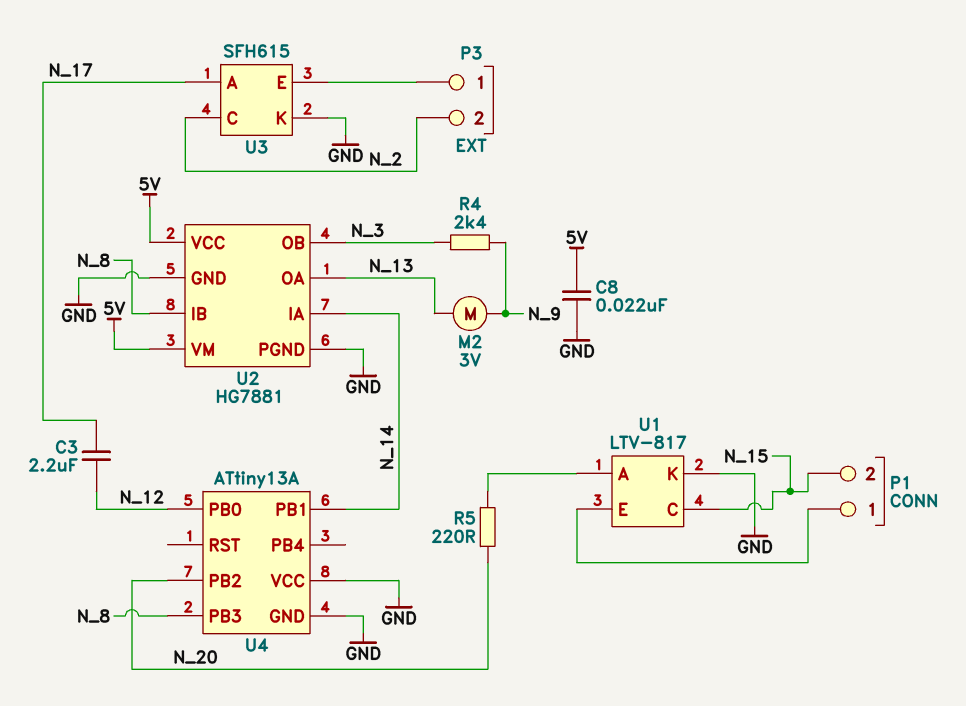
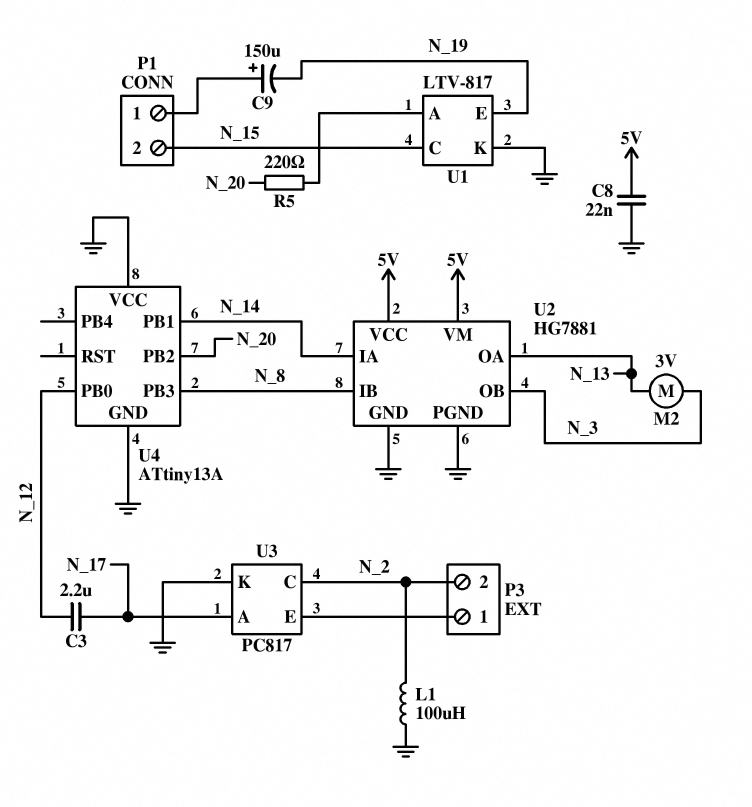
C9: none -> 150uF (plus P1/1, minus N_19)
L1: none -> 100uH (GND, N_2)
M2: motor 3V (N_9, N_13) -> motor 3V (N_3, N_13)
R4: 2.4k (N_3, N_9) -> none
U1 pin E: P1/1 -> N_19
U3: SFH615 -> PC817

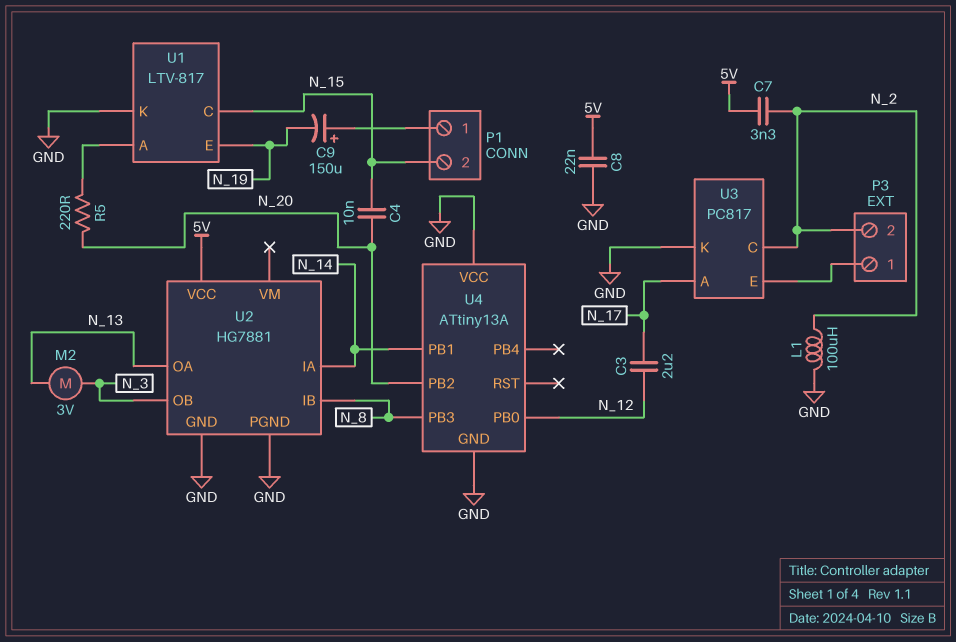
C4: none -> 10nF (N_15, N_20)
C7: none -> 3.3nF (5V, N_2)
U2 pin VM: 5V -> none

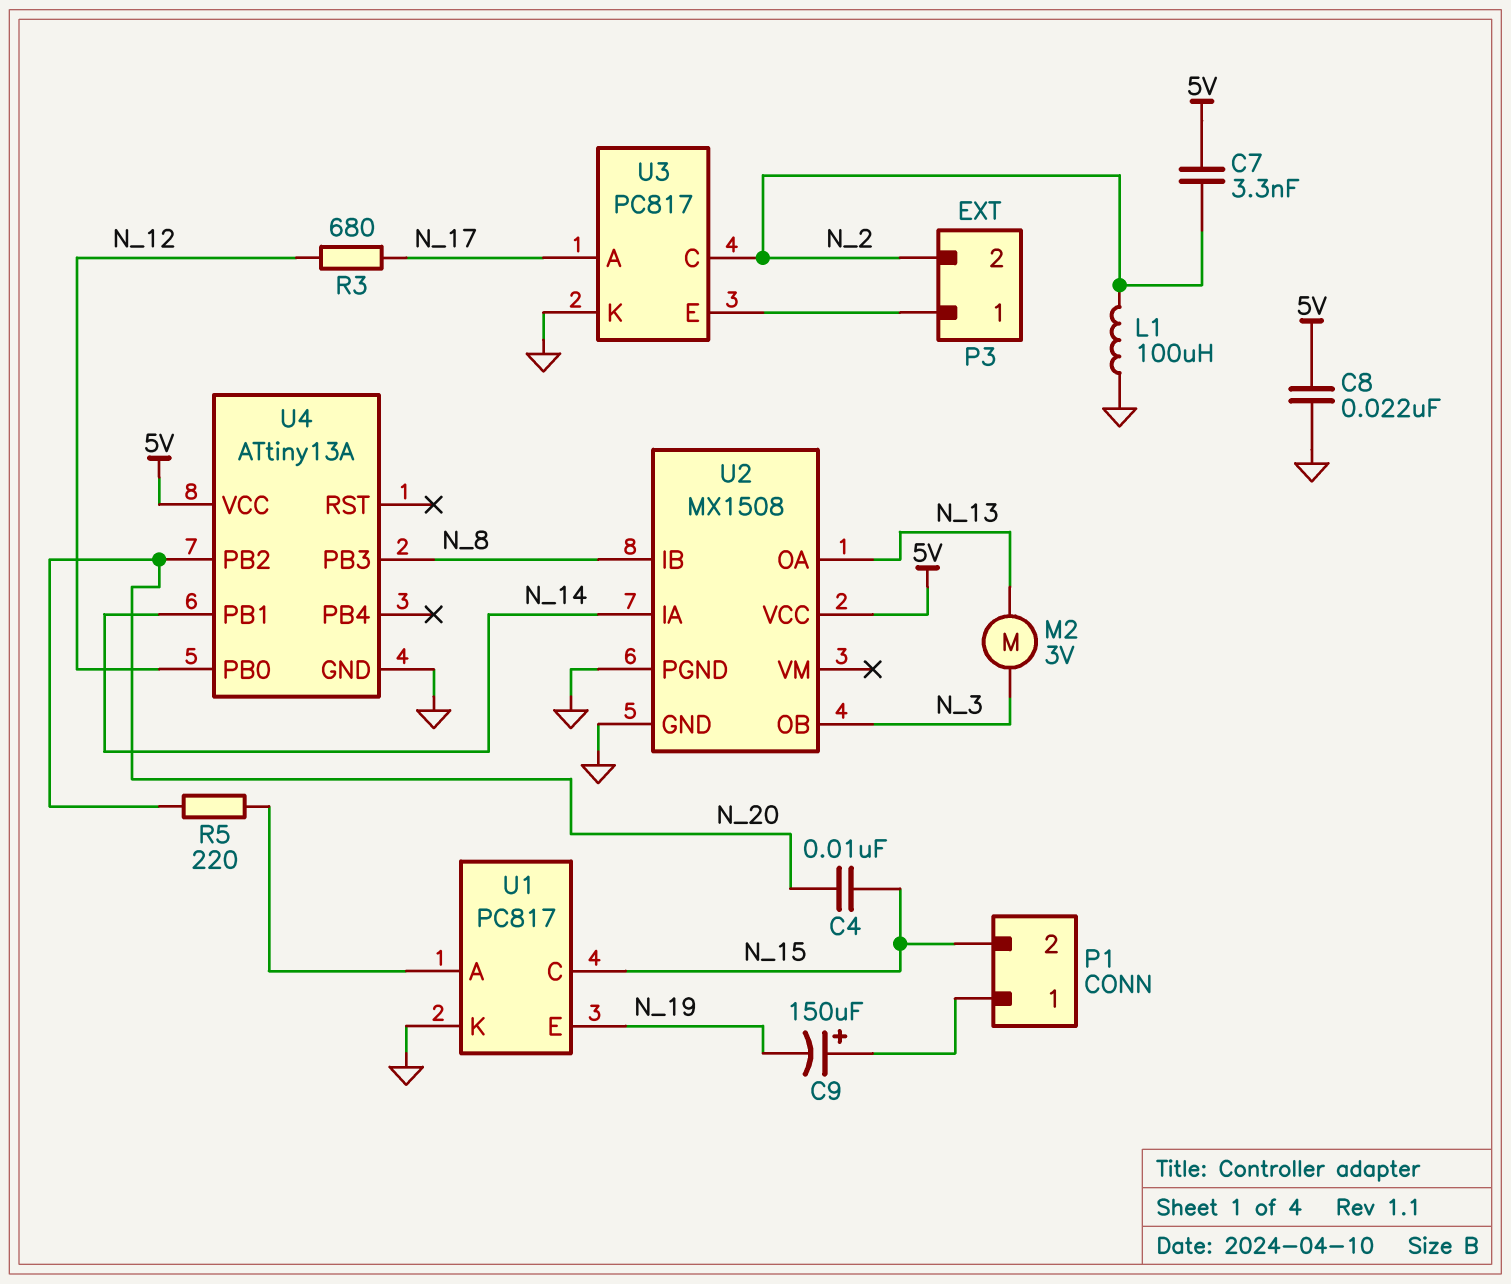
C3: 2.2uF (N_12, N_17) -> none
R3: none -> 680 (N_12, N_17)
U1: LTV-817 -> PC817
U2: HG7881 -> MX1508
U4 pin VCC: GND -> 5V

